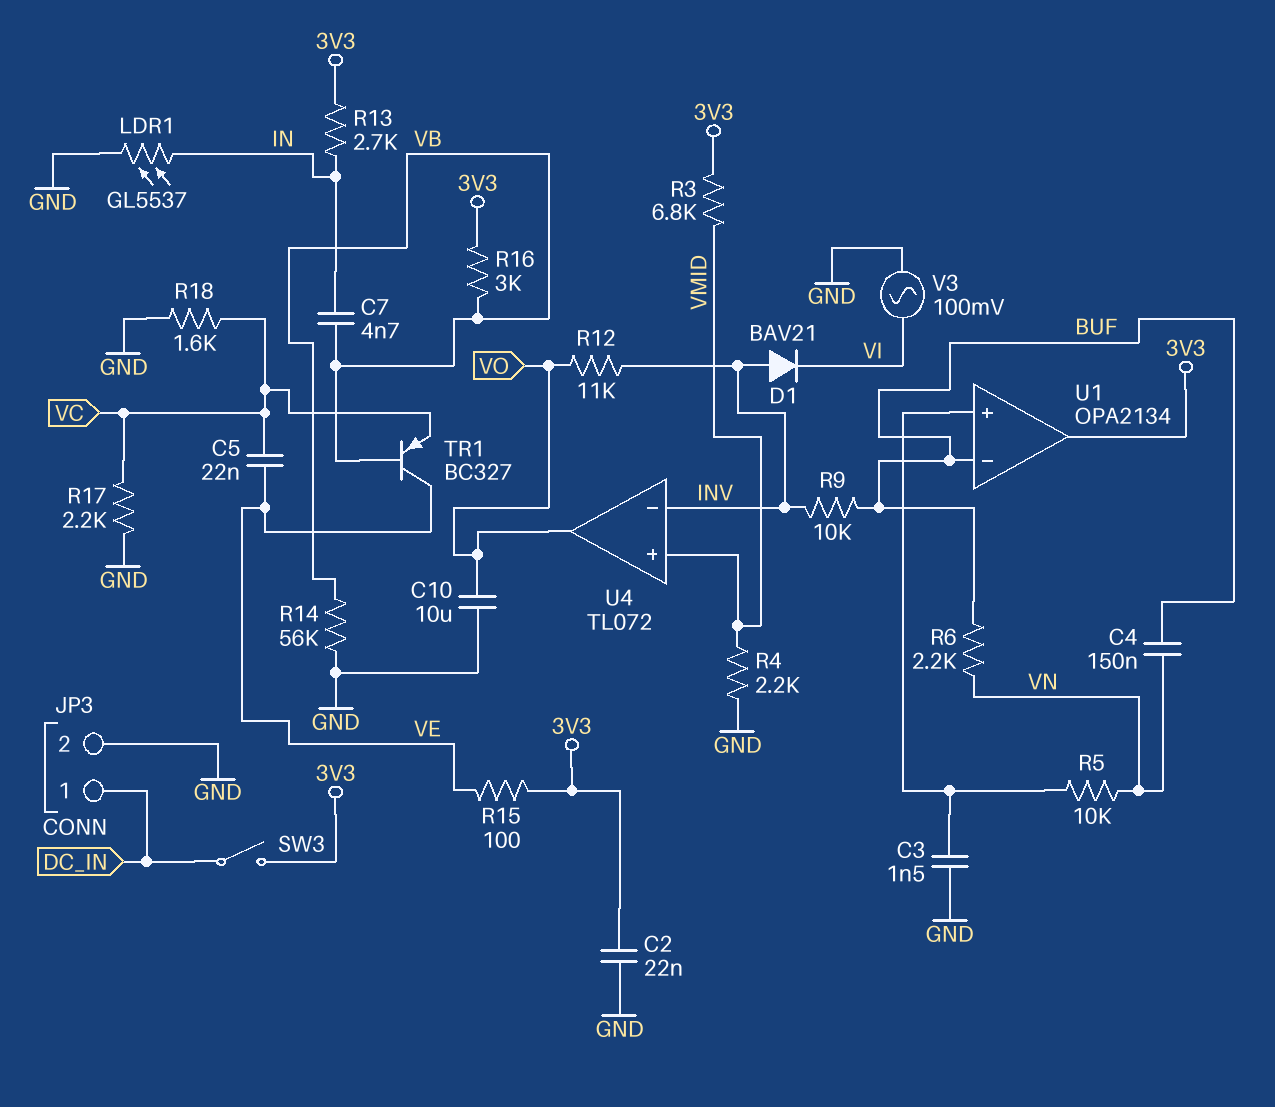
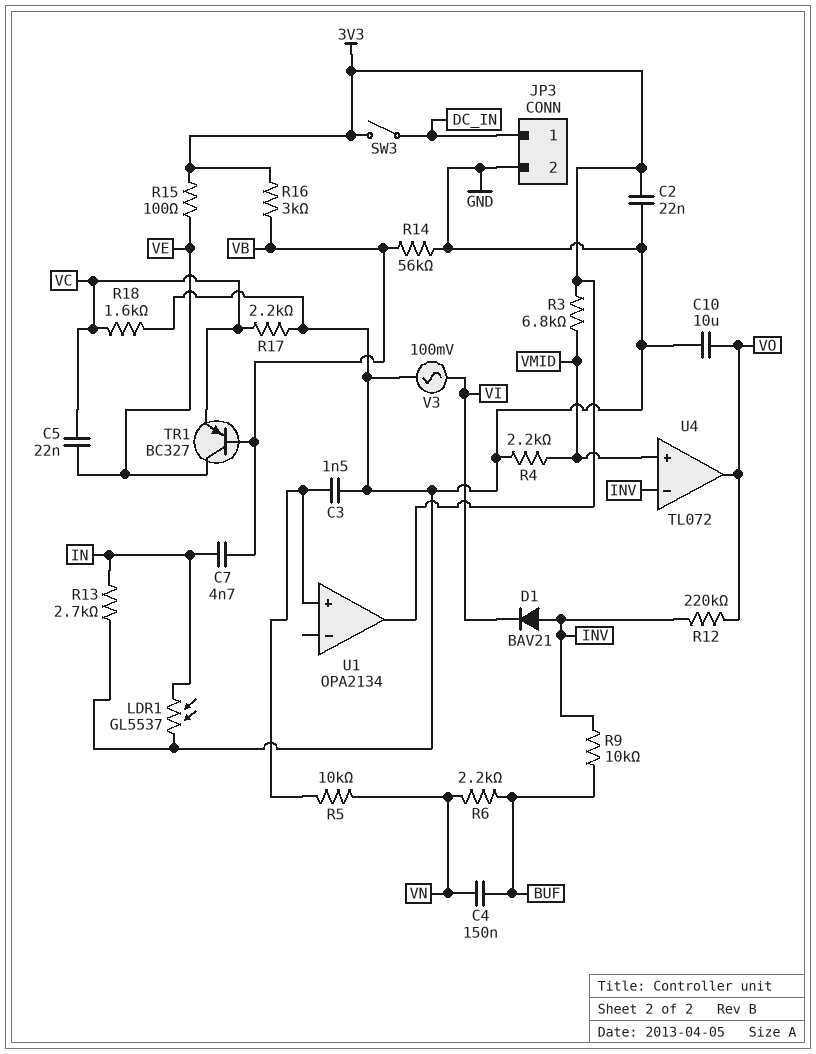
R12: 11k (INV, VO) -> 220k (INV, VO)
R13: 2.7k (3V3, IN) -> 2.7k (GND, IN)
U1 pin in-: BUF -> none

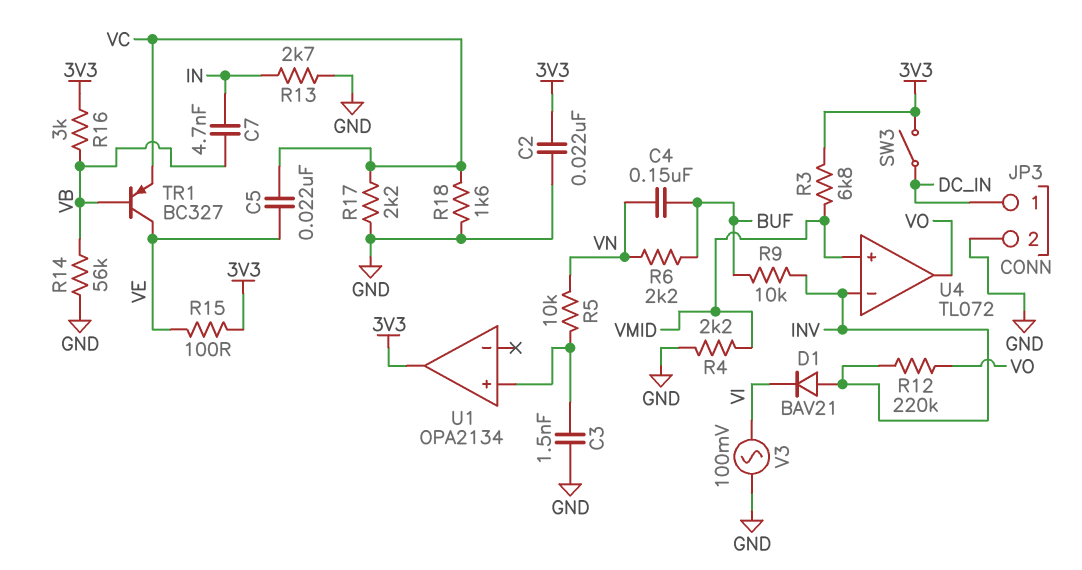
C10: 10uF (GND, VO) -> none
LDR1: GL5537 (GND, IN) -> none

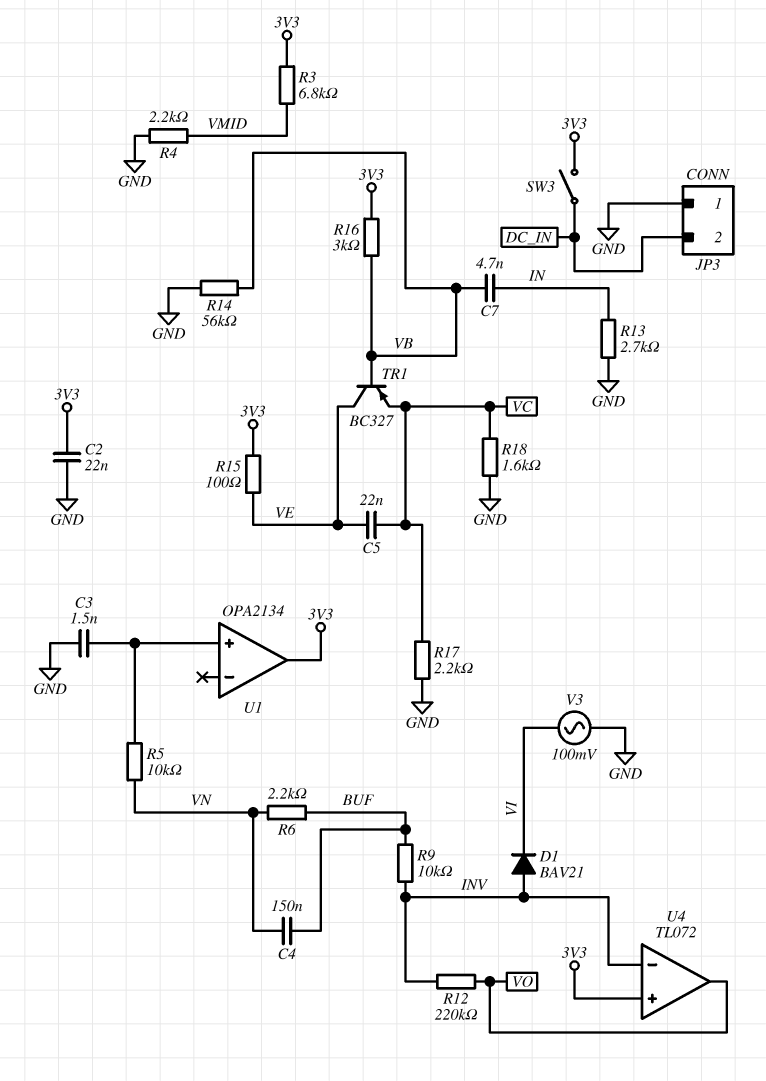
JP3 pin 1: DC_IN -> GND
JP3 pin 2: GND -> DC_IN
U4 pin in+: VMID -> 3V3

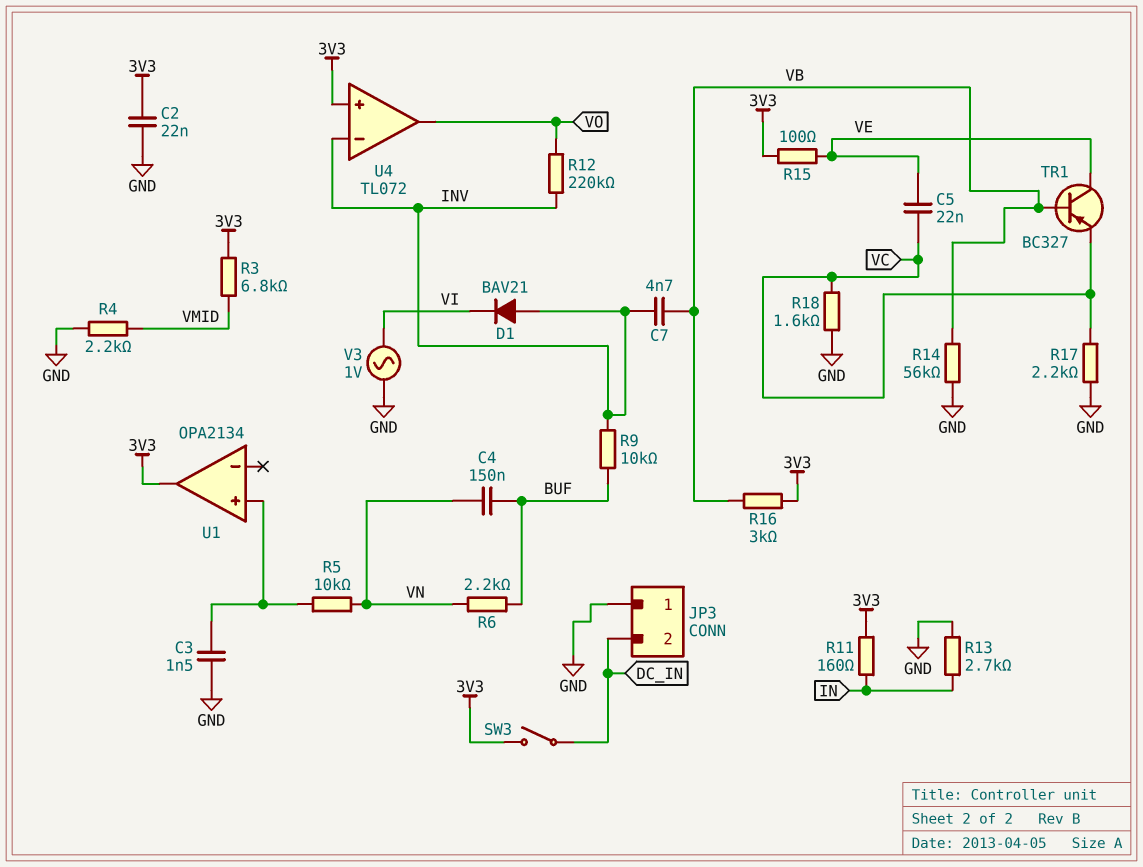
C7: 4.7nF (IN, VB) -> 4.7nF (INV, VB)
R11: none -> 160 (3V3, IN)
V3: AC 100mV (GND, VI) -> AC 1V (GND, VI)

